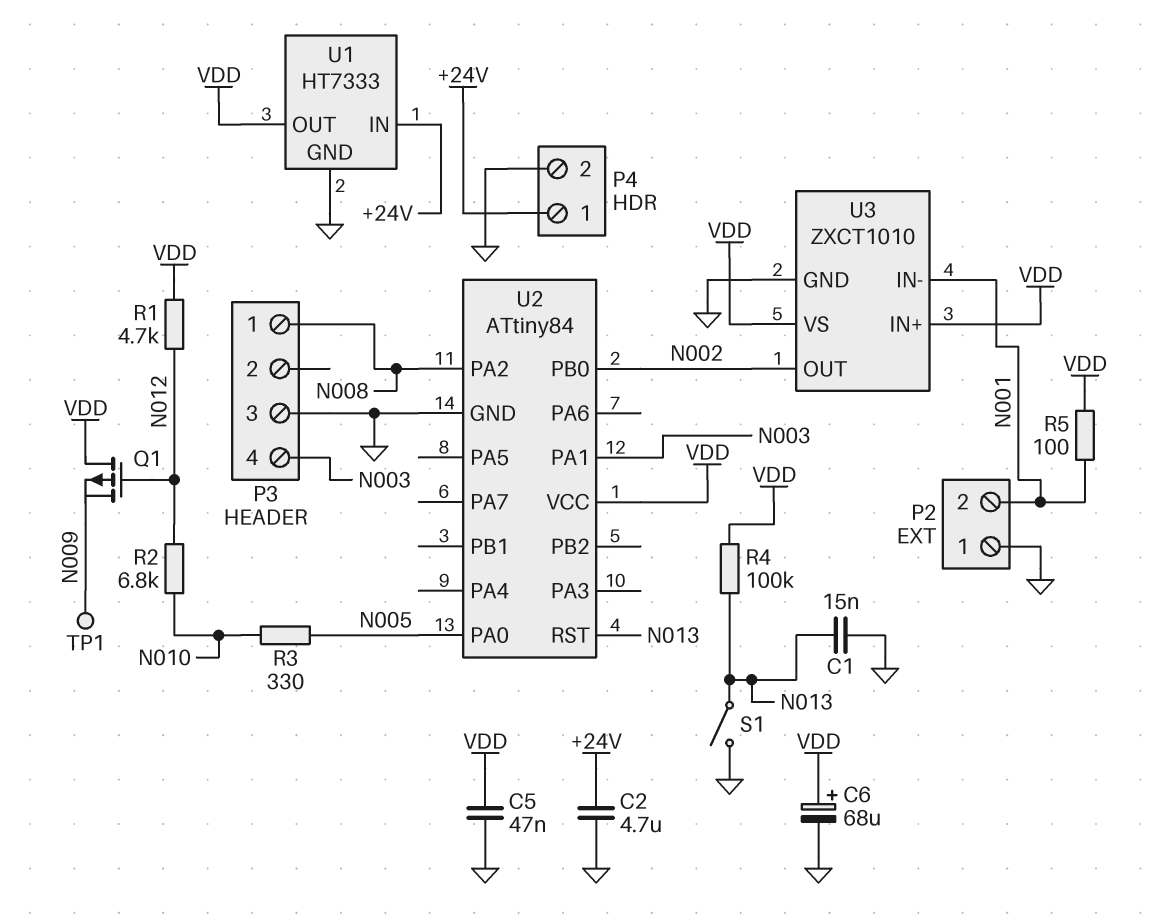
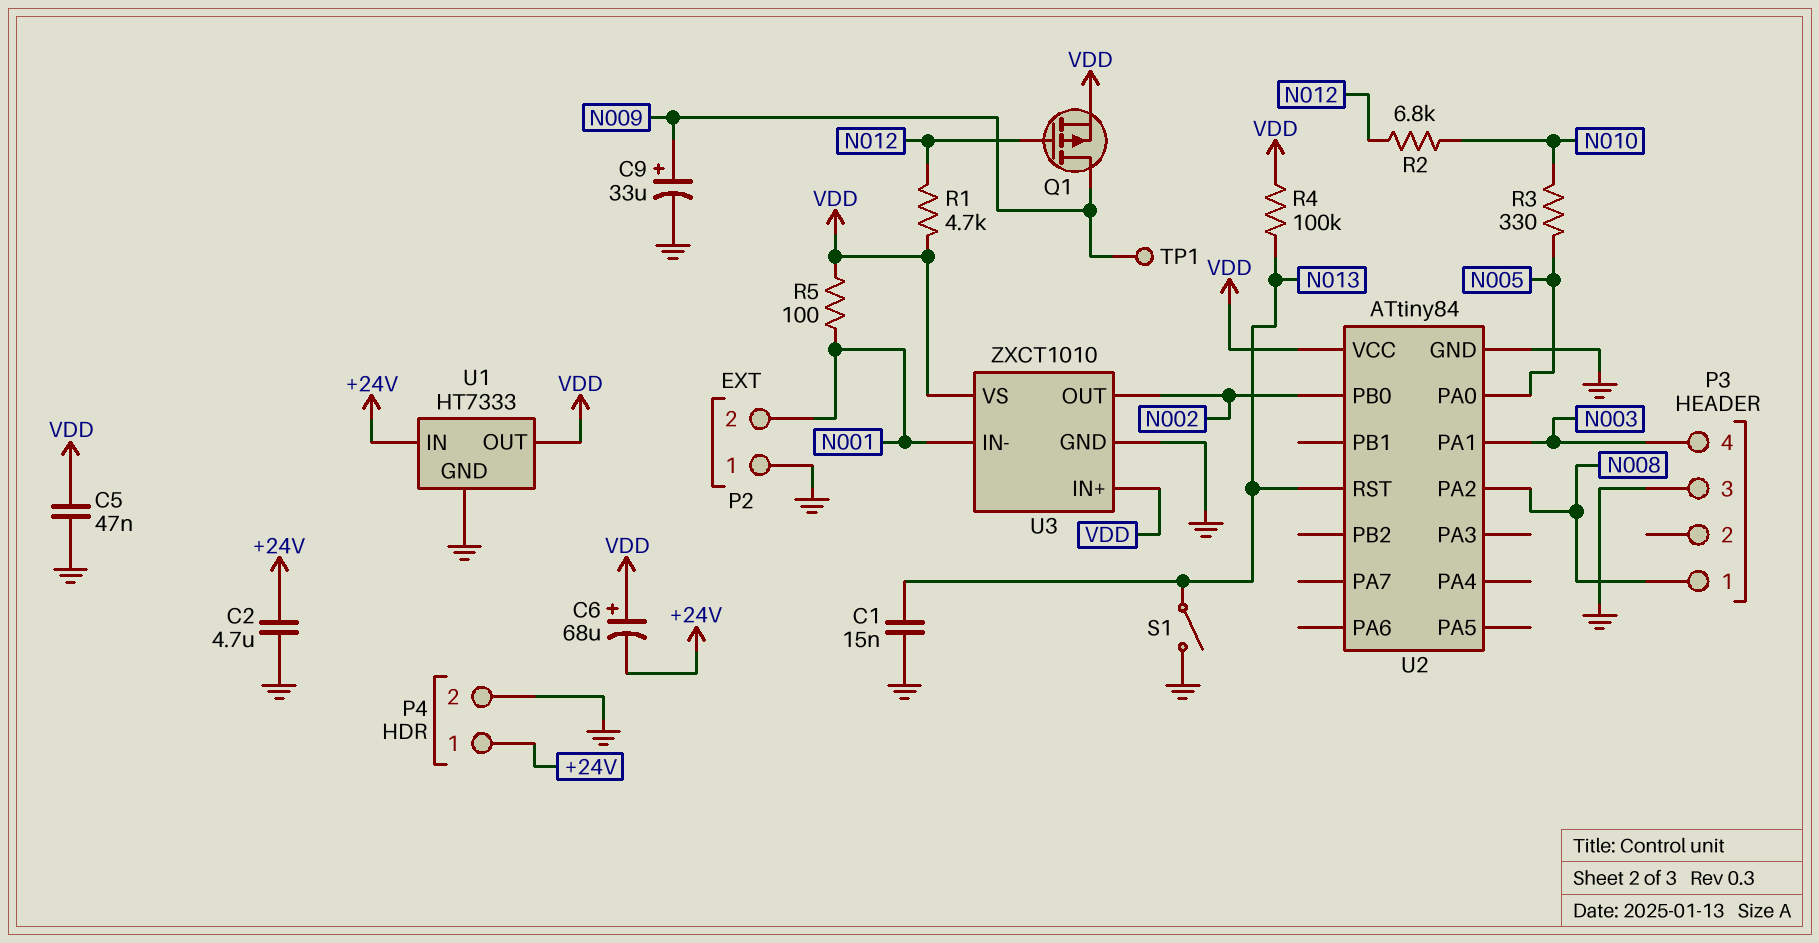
C6: 68uF (plus VDD, minus GND) -> 68uF (plus VDD, minus +24V)
C9: none -> 33uF (plus N009, minus GND)
Q1: PMOS (G N012, D VDD, S N009) -> PMOS (G N012, D N009, S VDD)

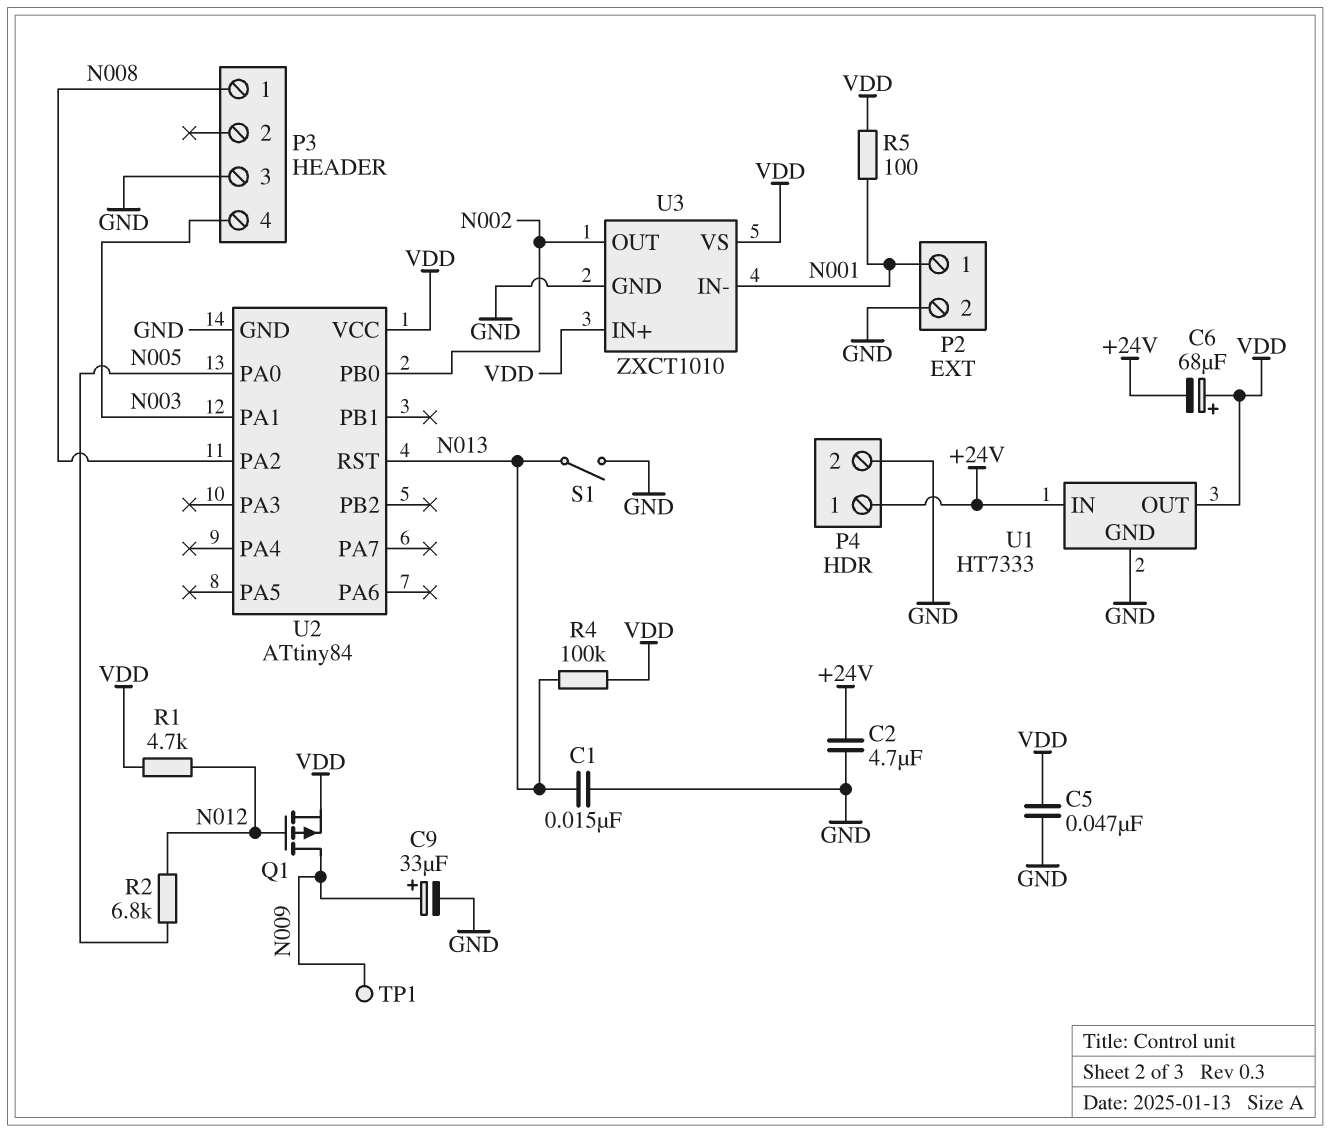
P2 pin 1: GND -> N001
P2 pin 2: N001 -> GND
R2: 6.8k (N010, N012) -> 6.8k (N005, N012)
R3: 330 (N005, N010) -> none

